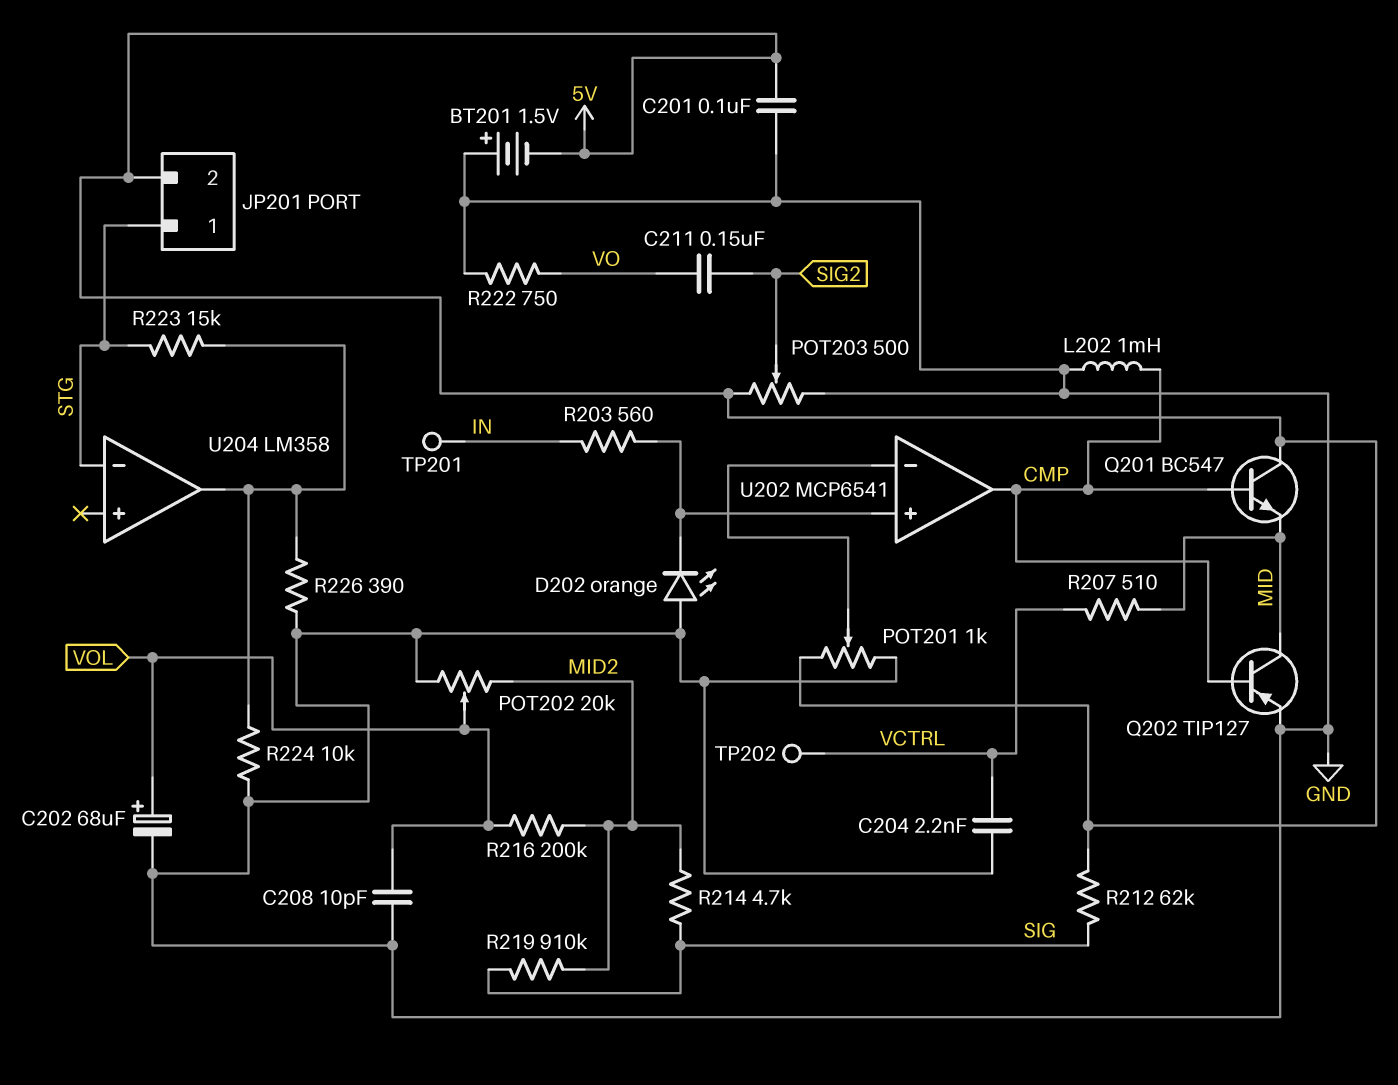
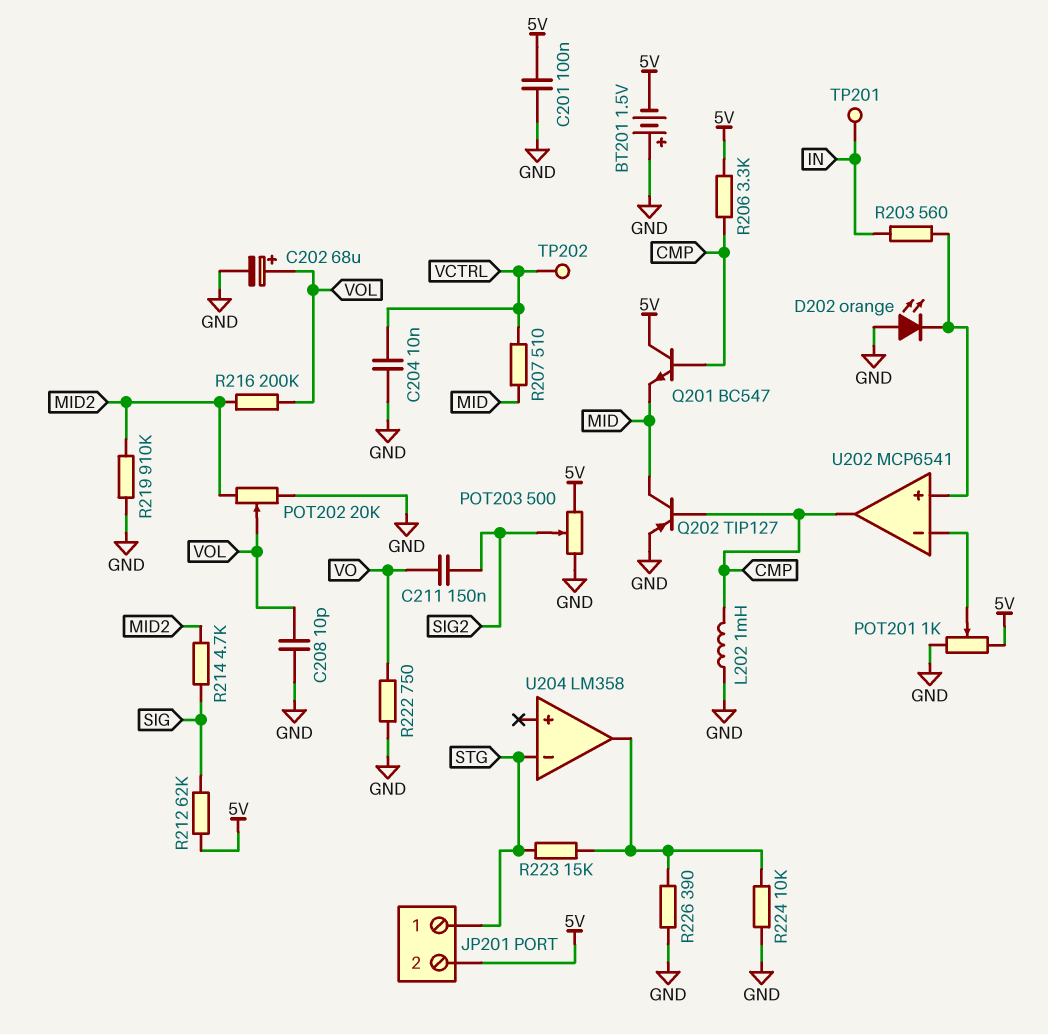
C204: 2.2nF (GND, VCTRL) -> 10nF (GND, VCTRL)
R206: none -> 3.3k (5V, CMP)
R219: 910k (MID2, SIG) -> 910k (GND, MID2)

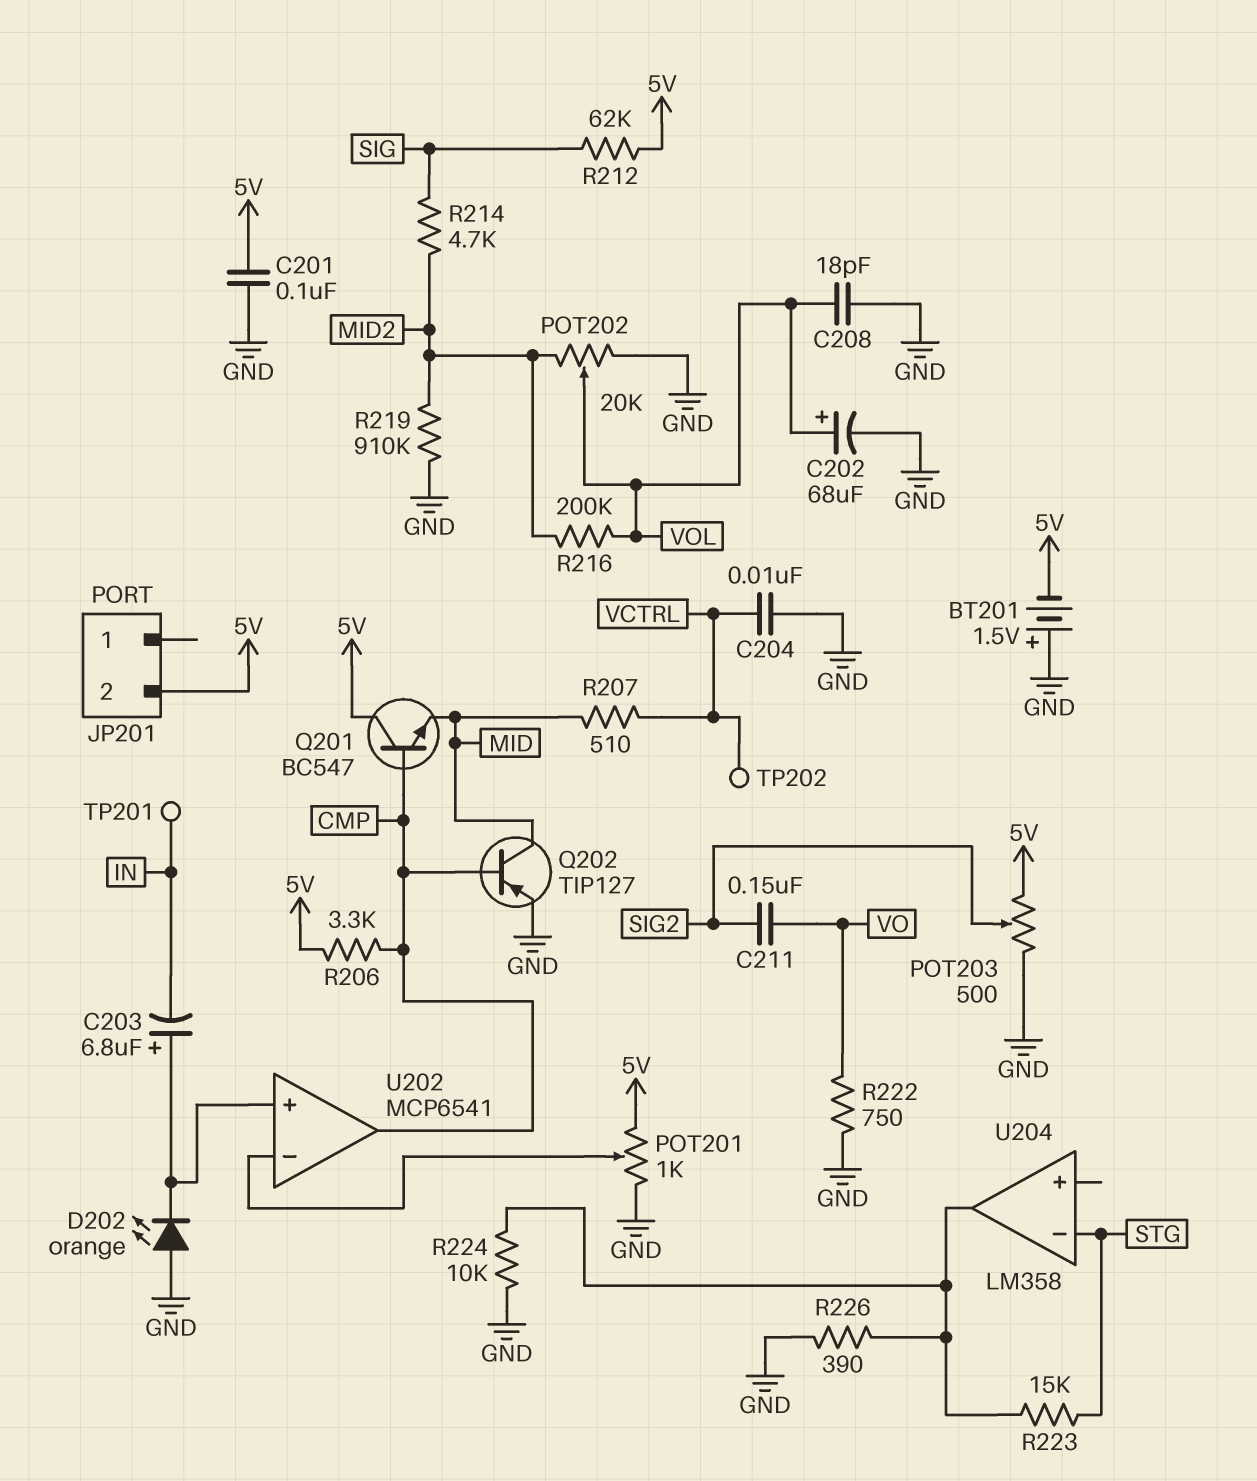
C203: none -> 6.8uF (plus U202/in+, minus IN)
C208: 10pF (GND, VOL) -> 18pF (GND, VOL)
JP201 pin 1: STG -> none
L202: 1mH (CMP, GND) -> none
R203: 560 (IN, U202/in+) -> none

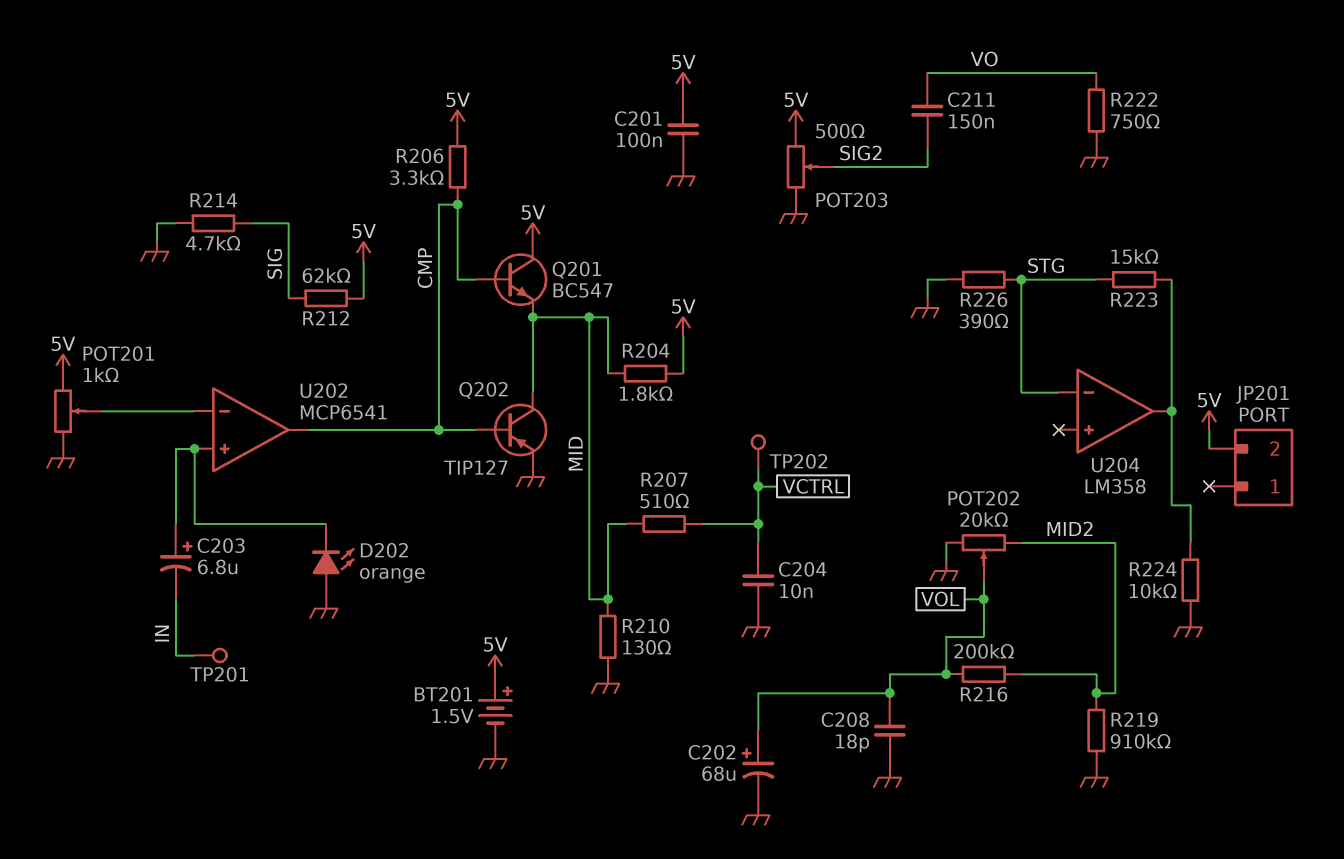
BT201: 1.5V (plus GND, minus 5V) -> 1.5V (plus 5V, minus GND)
R204: none -> 1.8k (5V, MID)
R210: none -> 130 (GND, MID)
R214: 4.7k (MID2, SIG) -> 4.7k (GND, SIG)
R226: 390 (GND, U204/out) -> 390 (GND, STG)

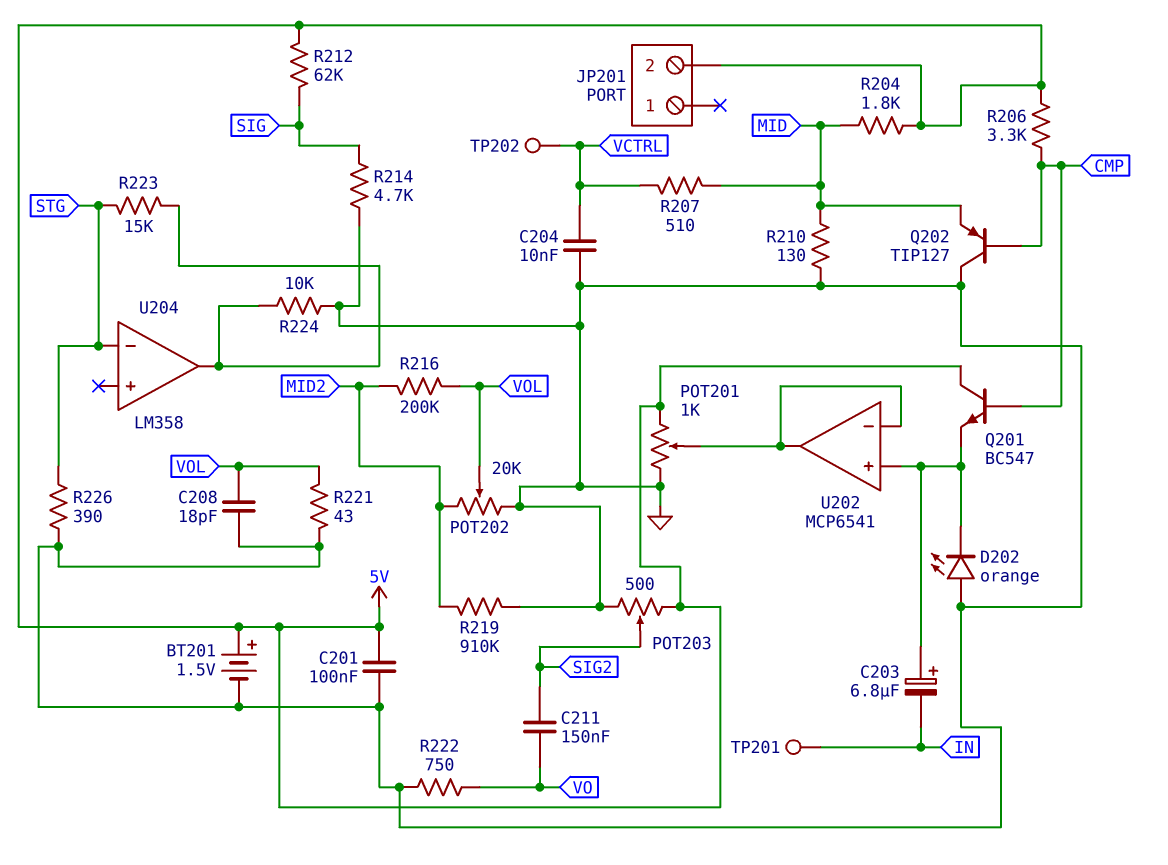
C202: 68uF (plus VOL, minus GND) -> none
Q201: NPN BC547 (B CMP, C 5V, E MID) -> NPN BC547 (B CMP, C 5V, E U202/in+)
Q202: PNP TIP127 (B CMP, C MID, E GND) -> PNP TIP127 (B CMP, C GND, E MID)
R221: none -> 43 (GND, VOL)
U202 pin out: CMP -> U202/in-

